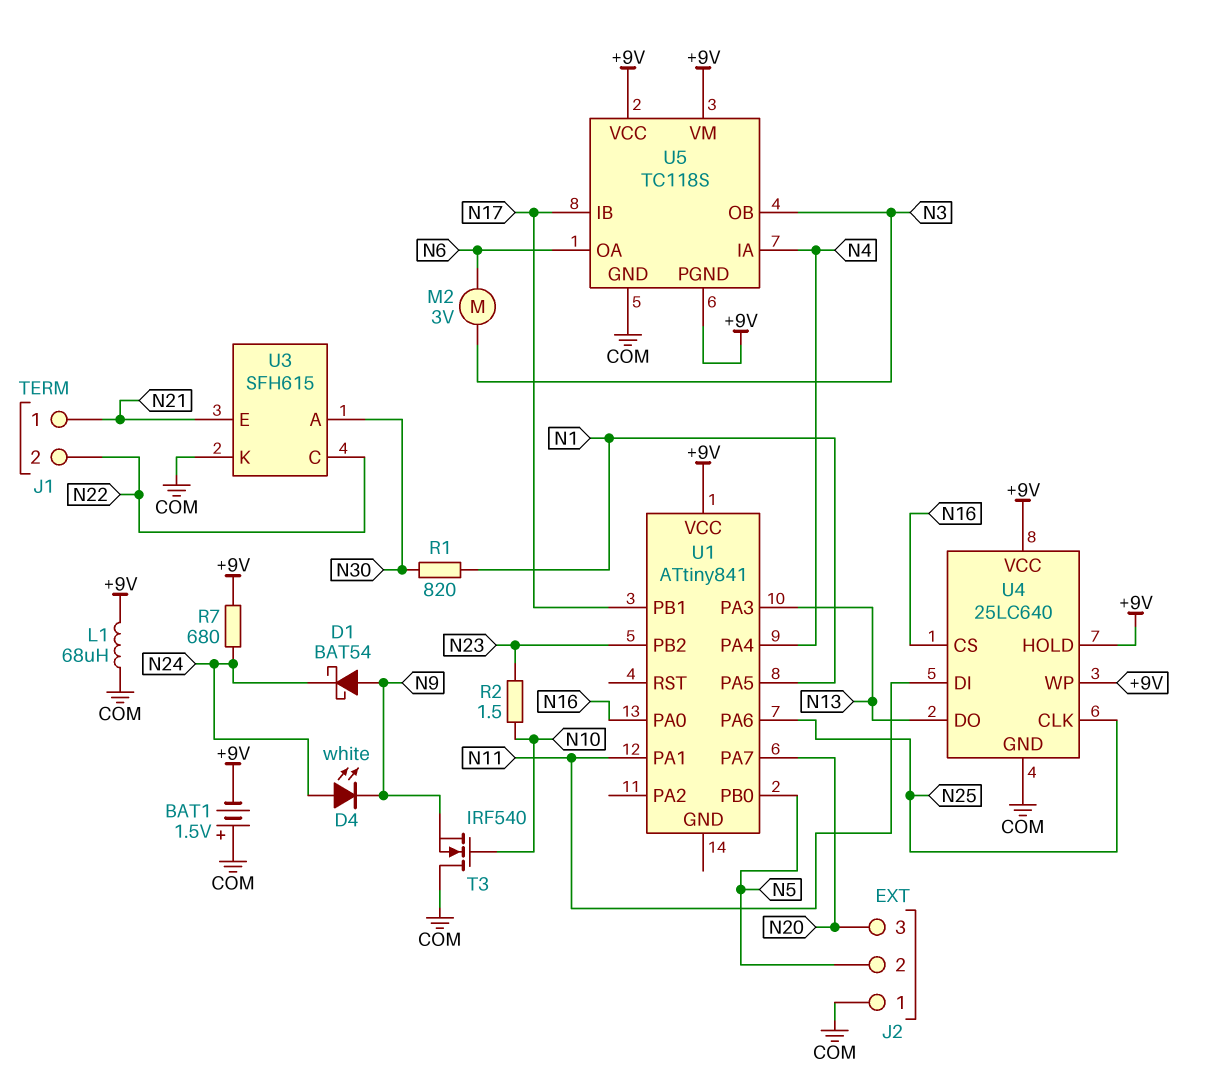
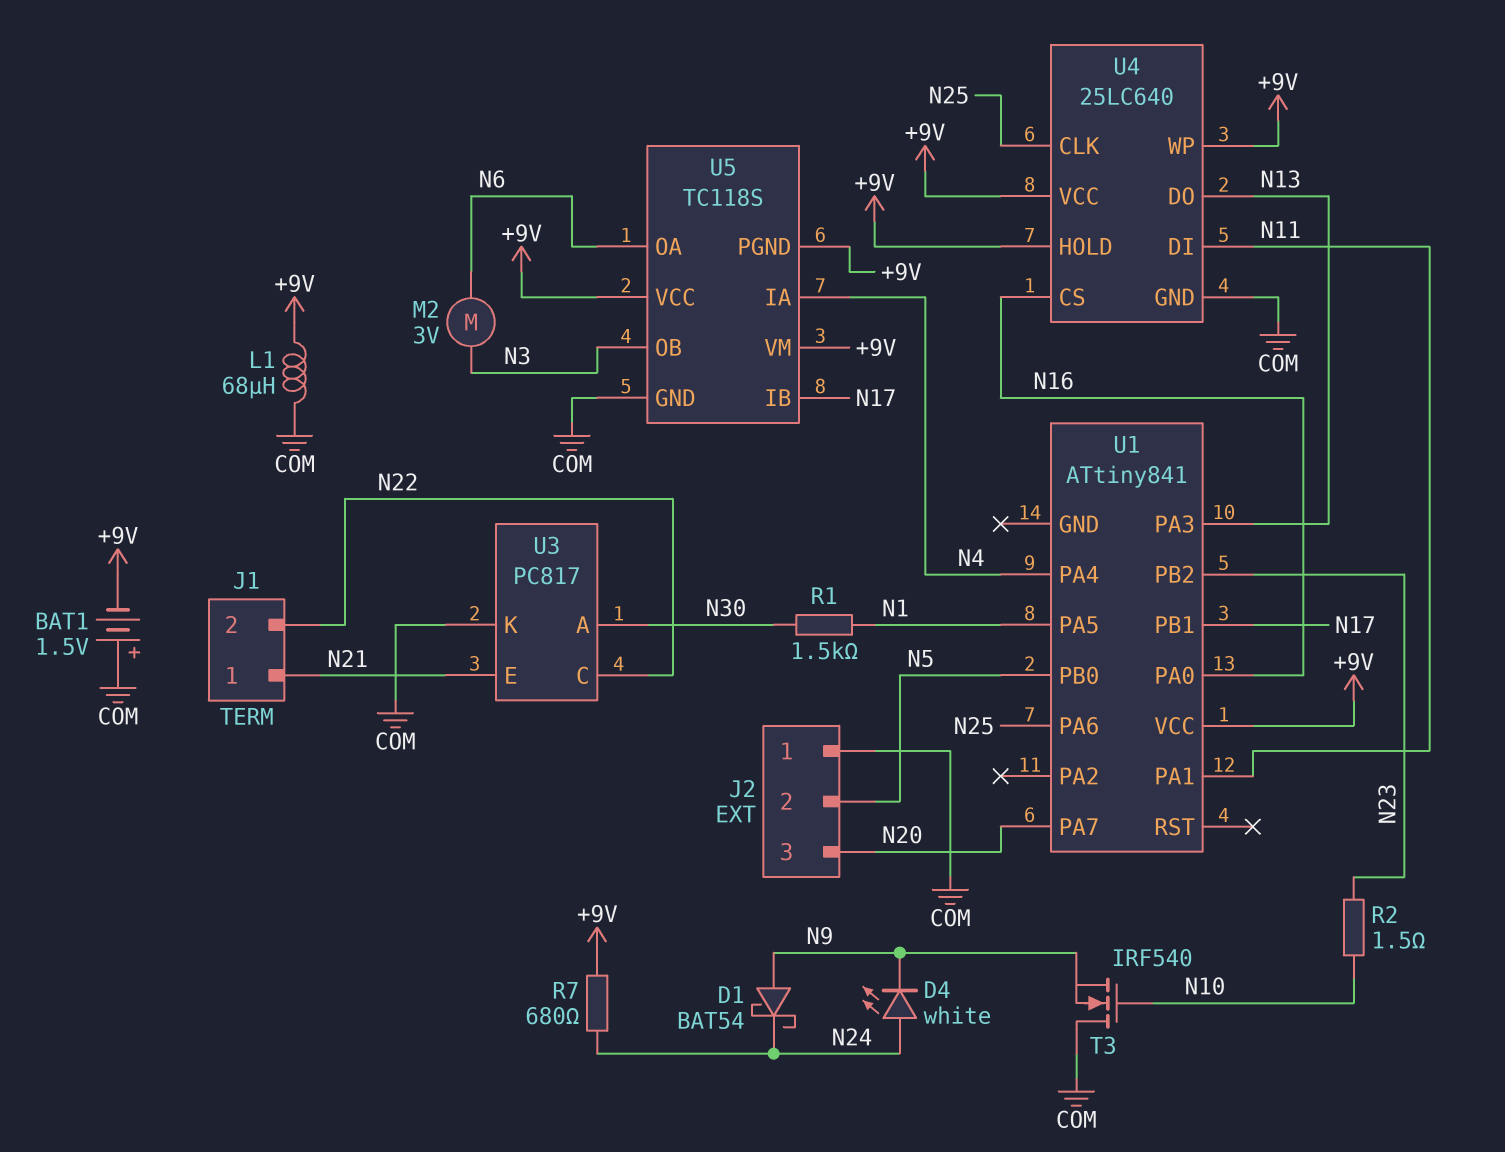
R1: 820 (N1, N30) -> 1.5k (N1, N30)
U3: SFH615 -> PC817

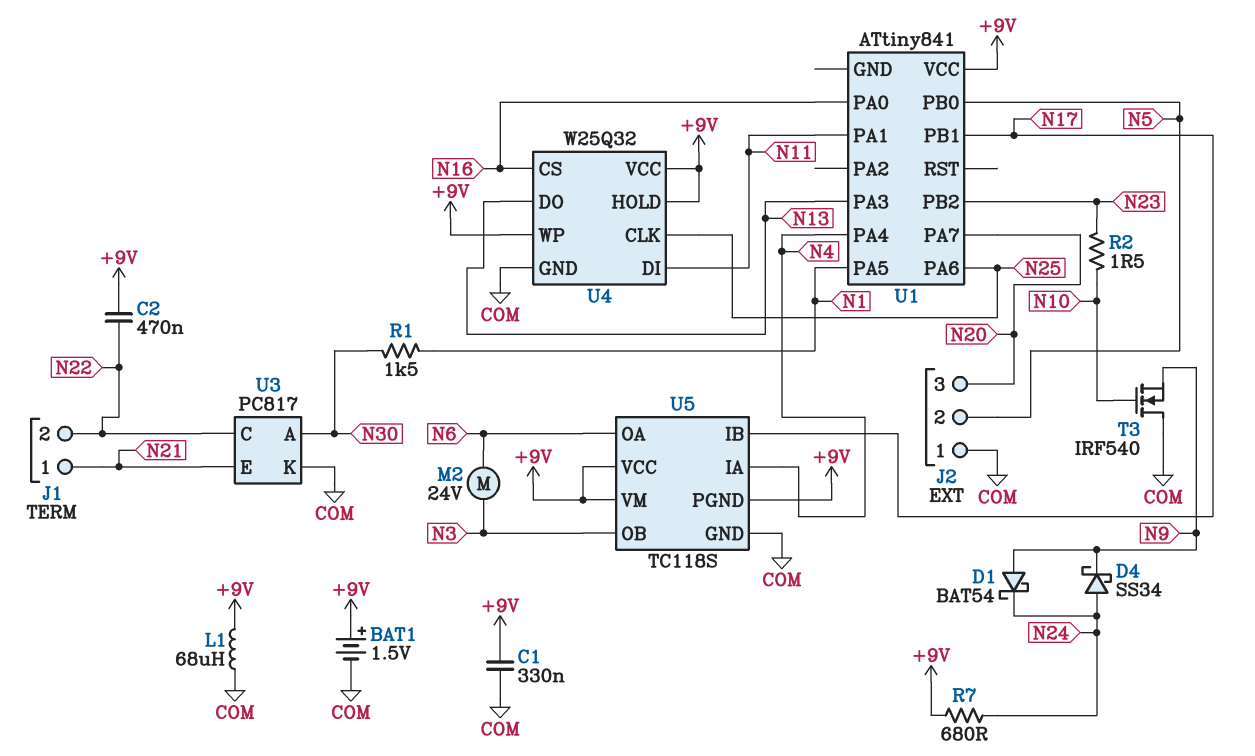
BAT1: 1.5V (plus COM, minus +9V) -> 1.5V (plus +9V, minus COM)
C1: none -> 330nF (+9V, COM)
C2: none -> 470nF (+9V, N22)
D4: LED white (A N24, K N9) -> schottky SS34 (A N24, K N9)
M2: motor 3V (N3, N6) -> motor 24V (N3, N6)
U4: 25LC640 -> W25Q32

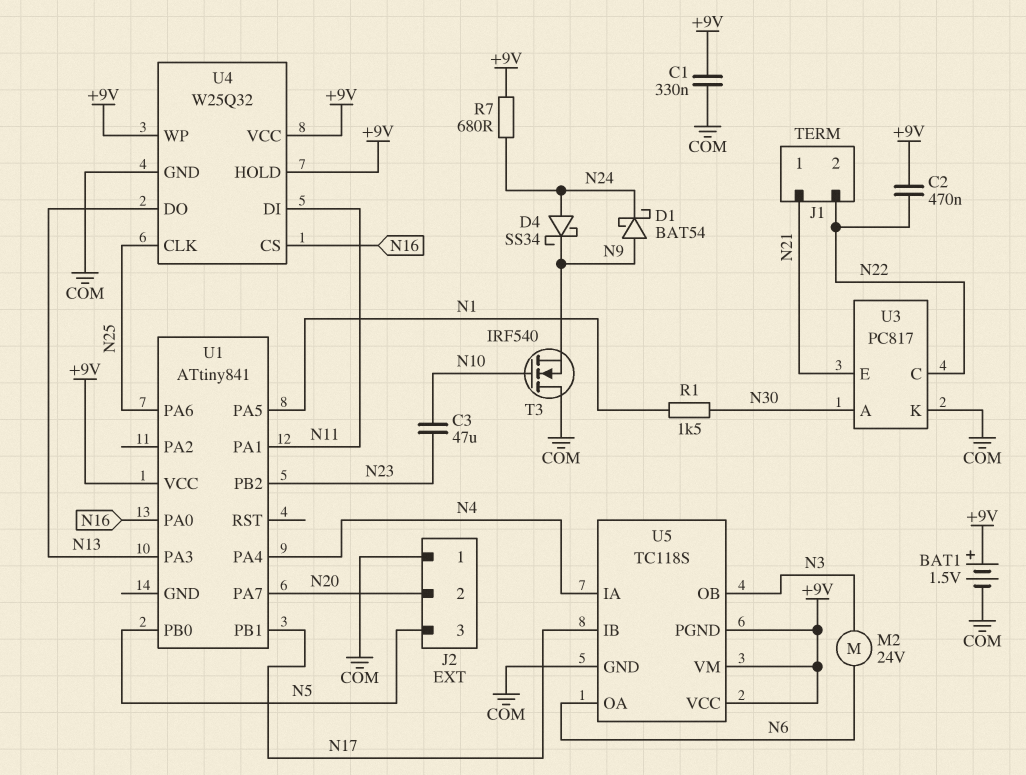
C3: none -> 47uF (N10, N23)
J2 pin 2: N5 -> N20
J2 pin 3: N20 -> N5
L1: 68uH (+9V, COM) -> none
R2: 1.5 (N10, N23) -> none

